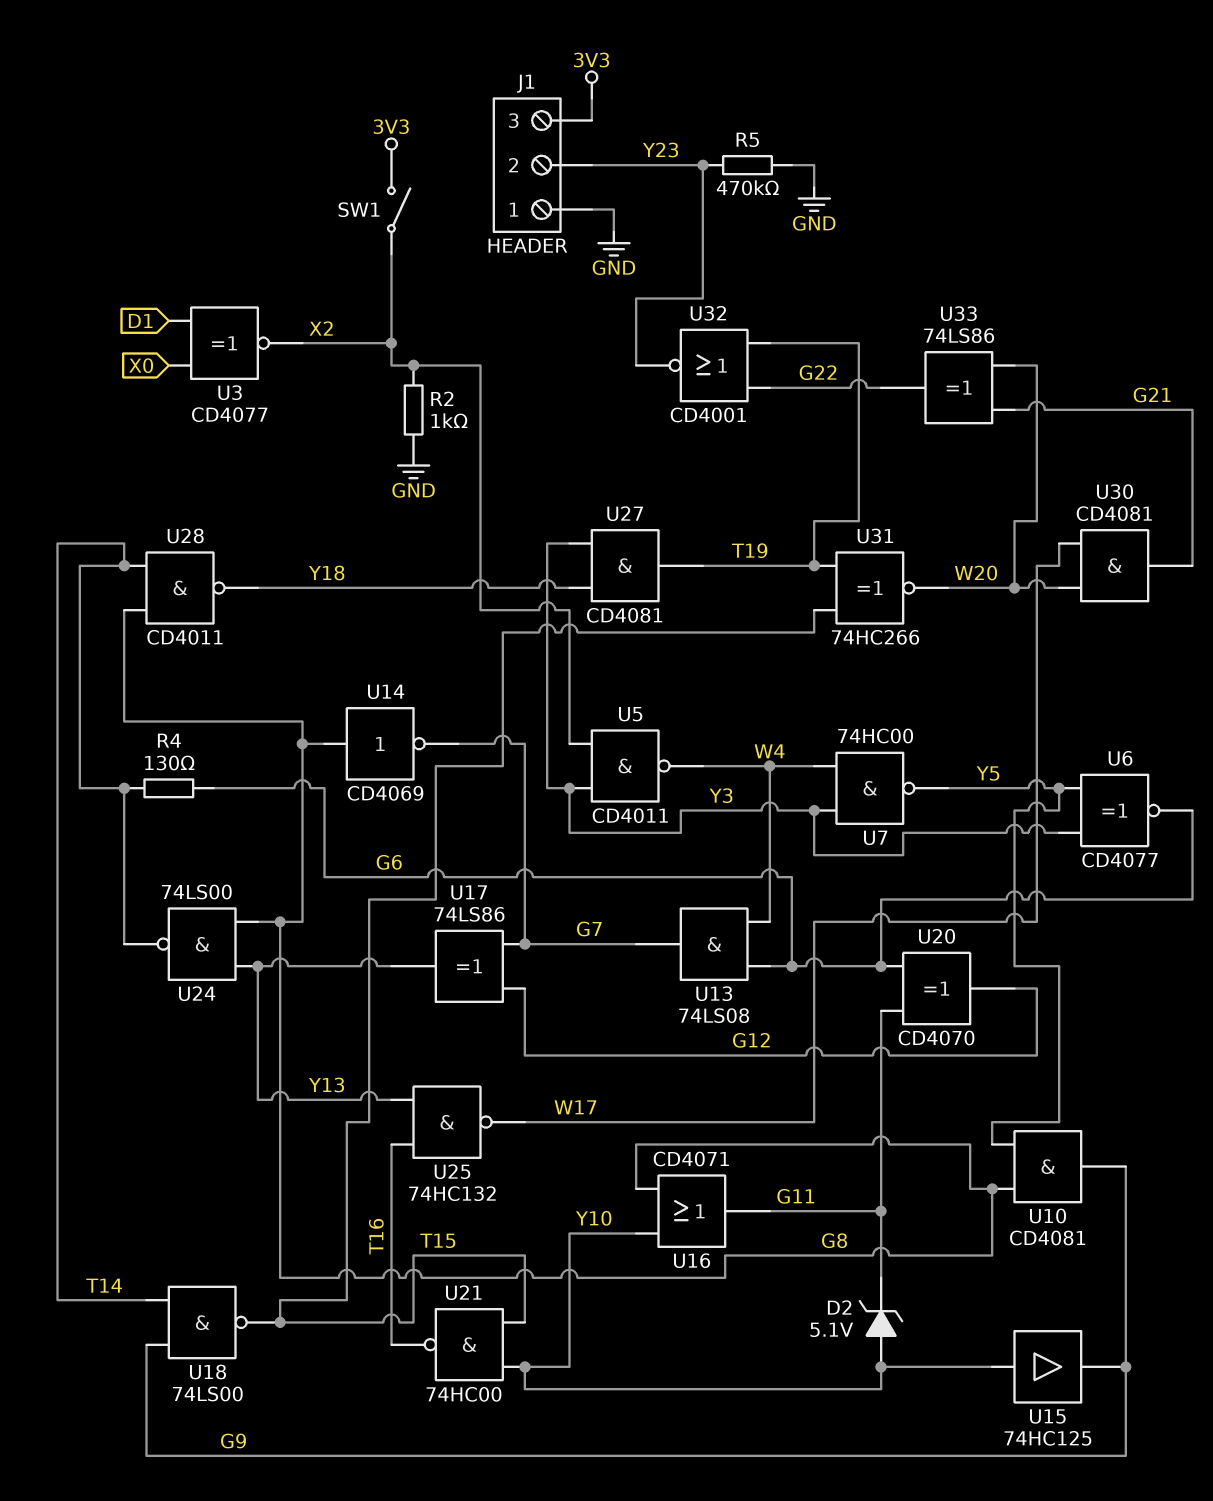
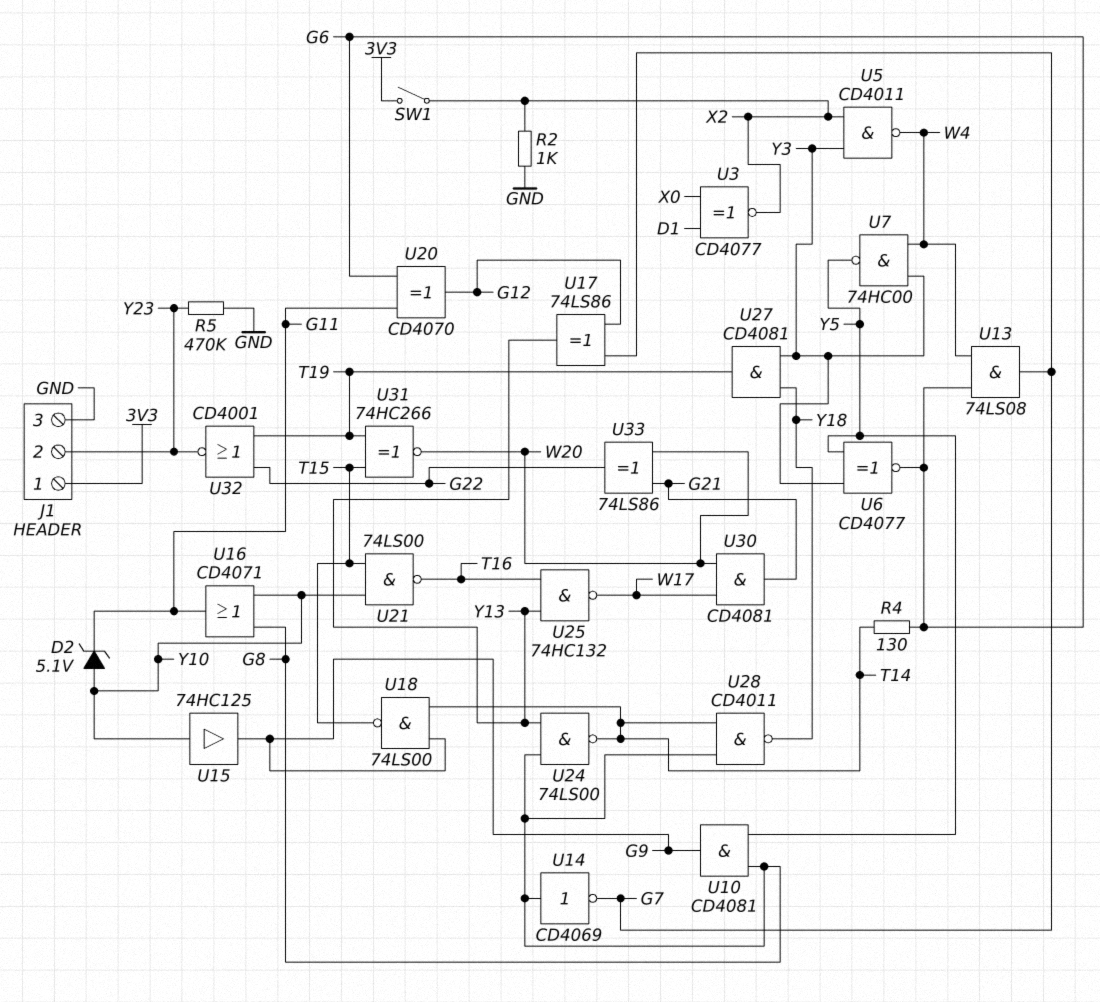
J1 pin 1: GND -> 3V3
J1 pin 3: 3V3 -> GND
U21: NAND 74HC00 (in T15, in Y10, out T16) -> NAND 74LS00 (in T15, in Y10, out T16)

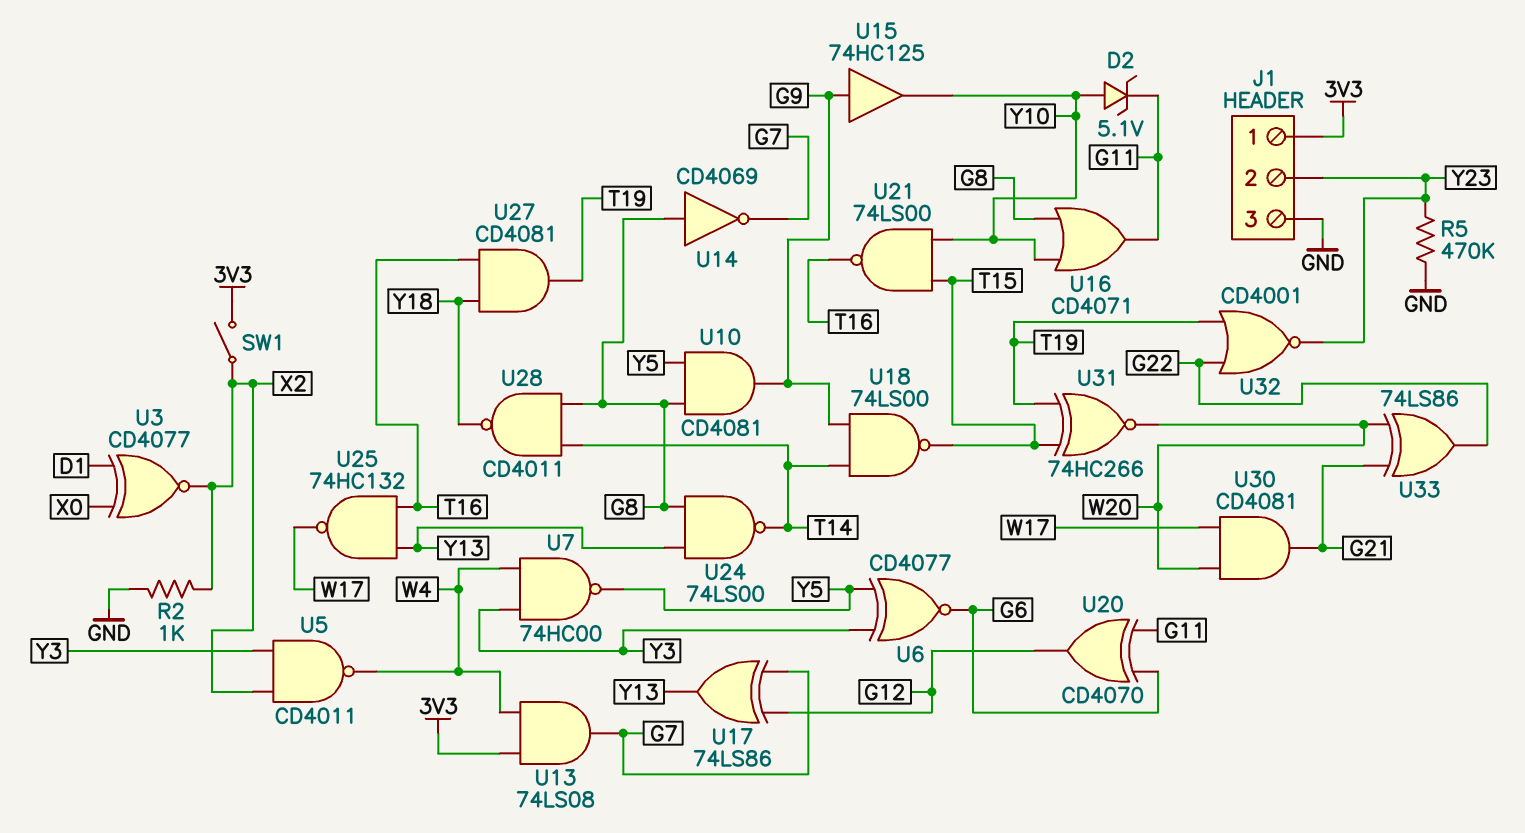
R4: 130 (G6, T14) -> none
U13: AND 74LS08 (in G6, in W4, out G7) -> AND 74LS08 (in 3V3, in W4, out G7)
U15: buffer 74HC125 (in Y10, out G9) -> buffer 74HC125 (in G9, out Y10)
U27: AND CD4081 (in Y3, in Y18, out T19) -> AND CD4081 (in T16, in Y18, out T19)

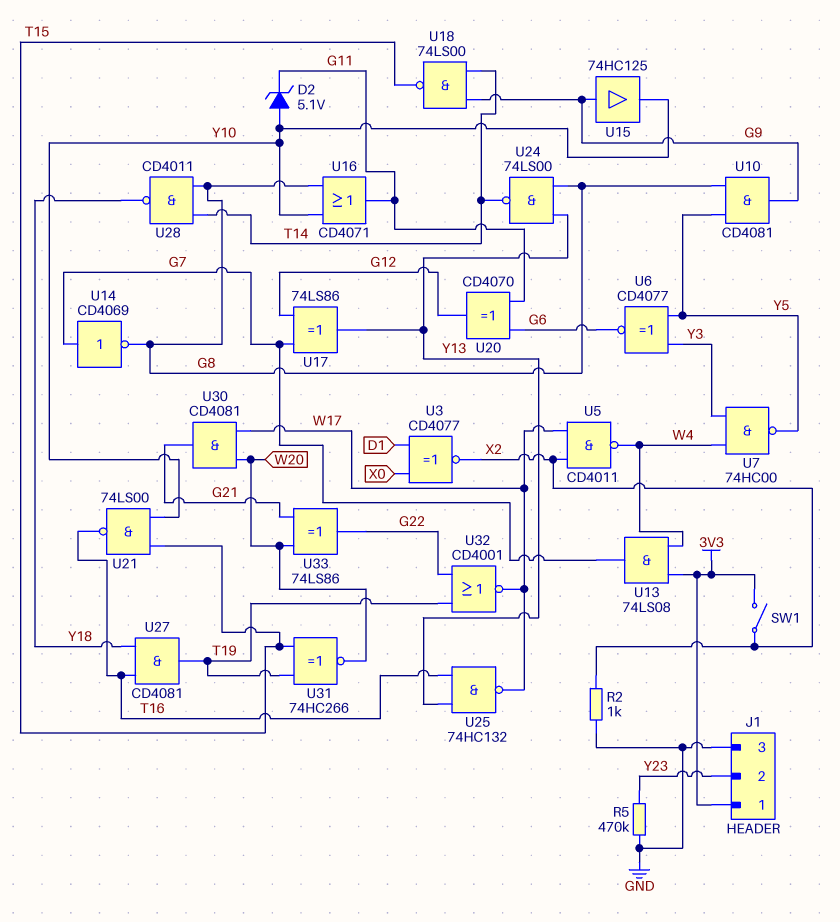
U5: NAND CD4011 (in X2, in Y3, out W4) -> NAND CD4011 (in W17, in X2, out W4)
U14: NOT CD4069 (in G8, out G7) -> NOT CD4069 (in G7, out G8)
U32: NOR CD4001 (in G22, in T19, out Y23) -> NOR CD4001 (in G22, in T19, out W17)

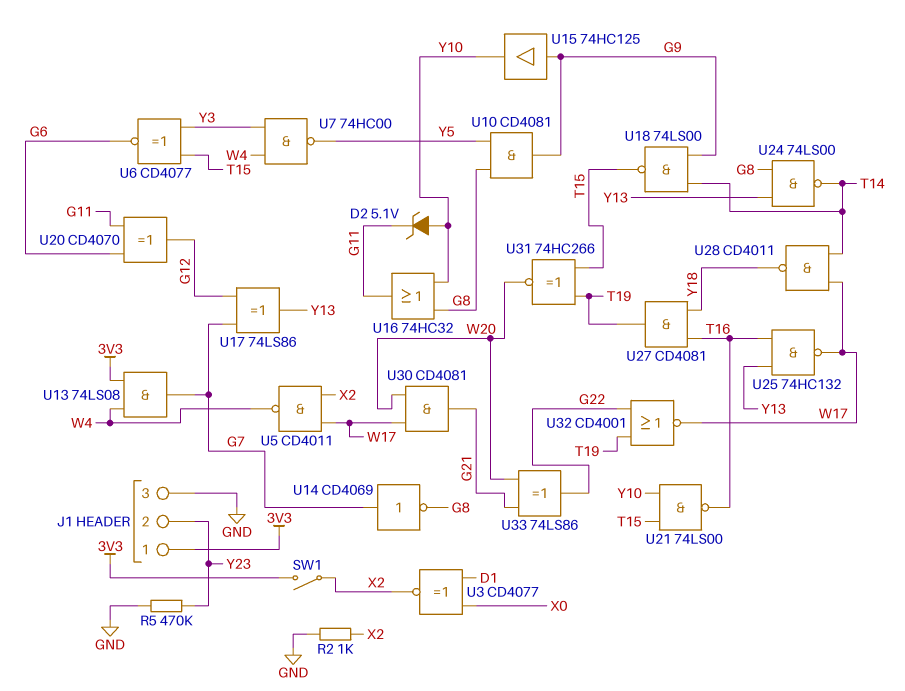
U6: XNOR CD4077 (in Y3, in Y5, out G6) -> XNOR CD4077 (in T15, in Y3, out G6)
U16: OR CD4071 (in G8, in Y10, out G11) -> OR 74HC32 (in G8, in Y10, out G11)
U28: NAND CD4011 (in G8, in T14, out Y18) -> NAND CD4011 (in T14, in W17, out Y18)

